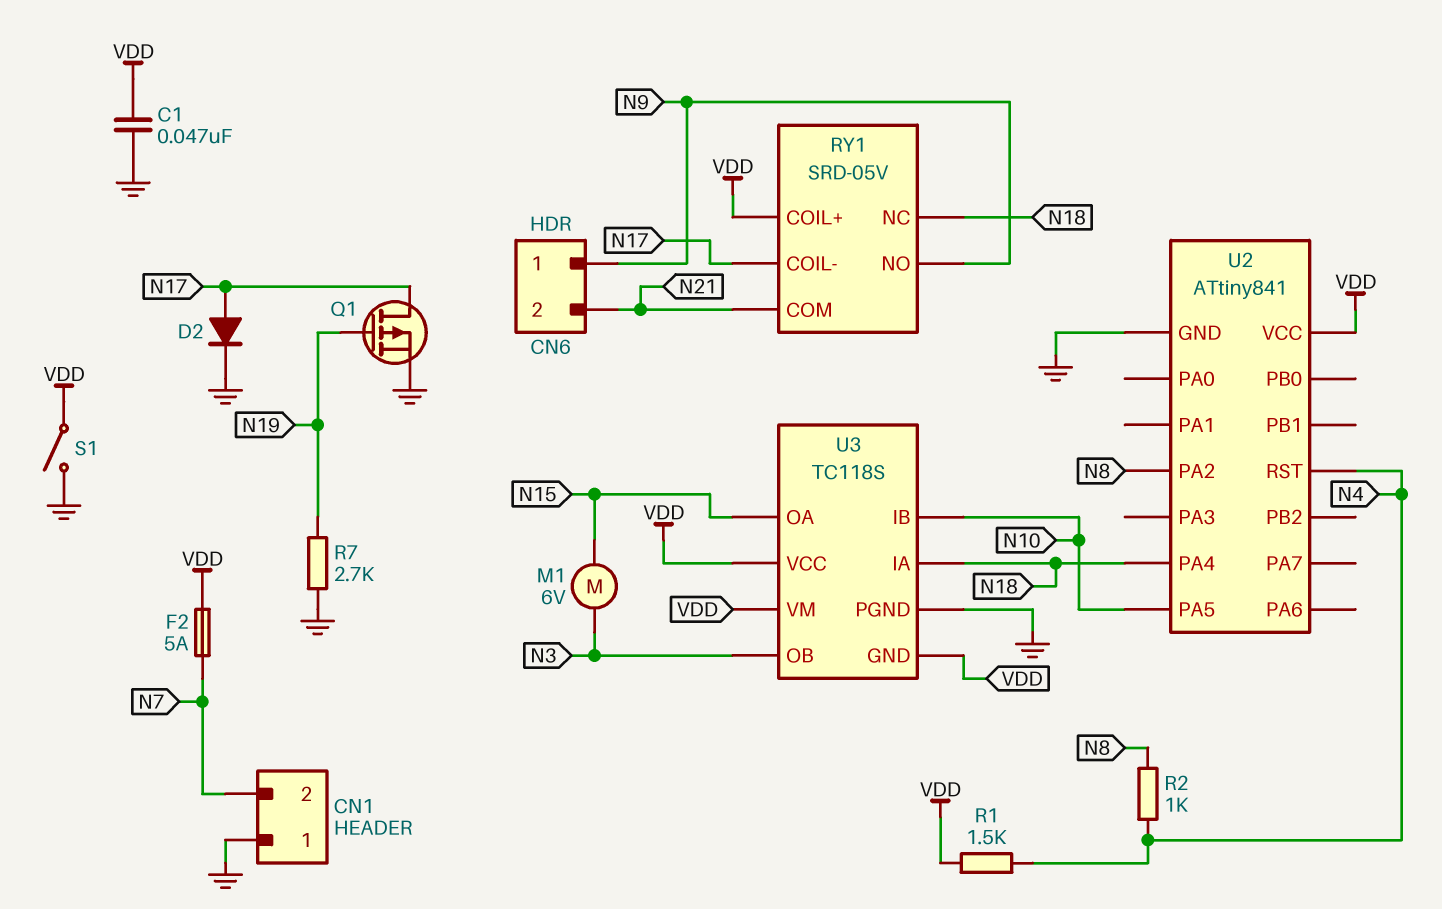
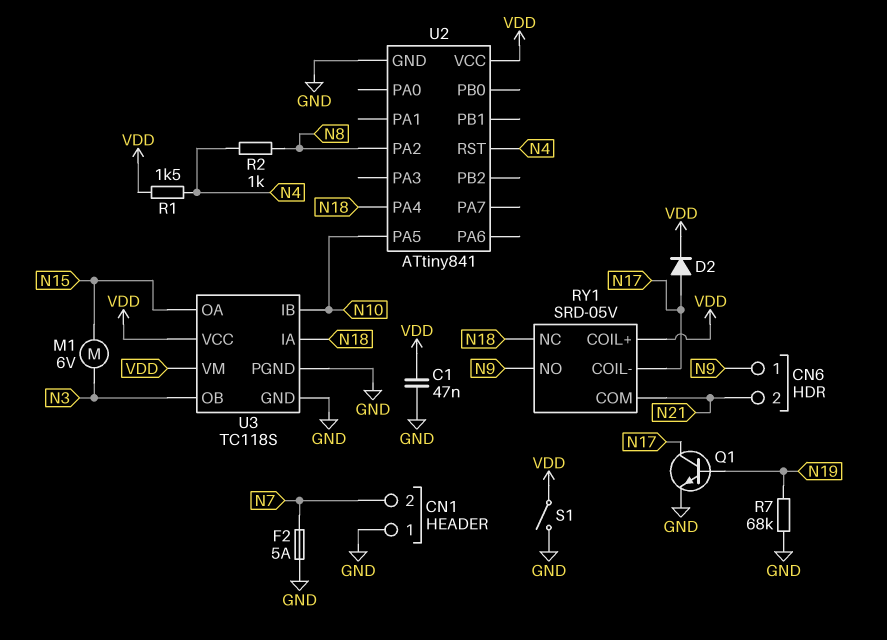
D2: diode (A N17, K GND) -> diode (A N17, K VDD)
F2: 5A (N7, VDD) -> 5A (GND, N7)
Q1: PMOS (G N19, D N17, S GND) -> NPN (B N19, C N17, E GND)
R7: 2.7k (GND, N19) -> 68k (GND, N19)
U3 pin GND: VDD -> GND

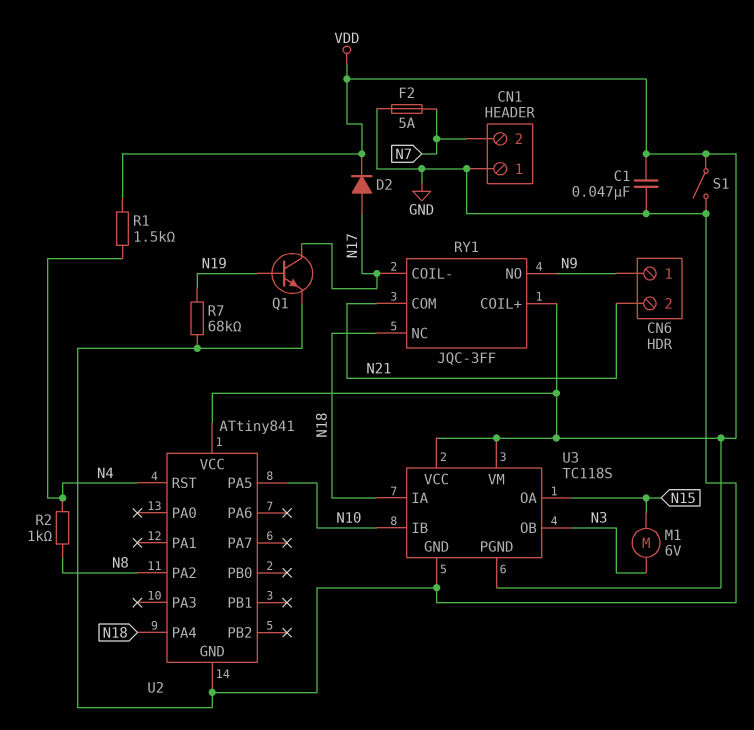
RY1: SRD-05V -> JQC-3FF
U3 pin PGND: GND -> VDD

